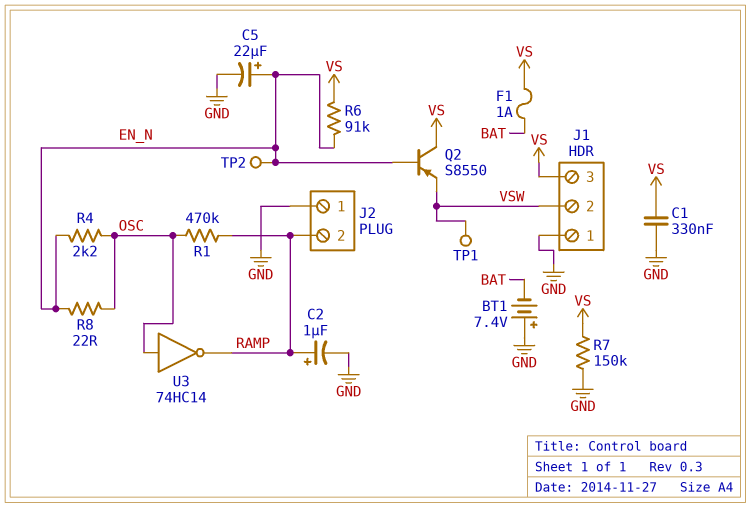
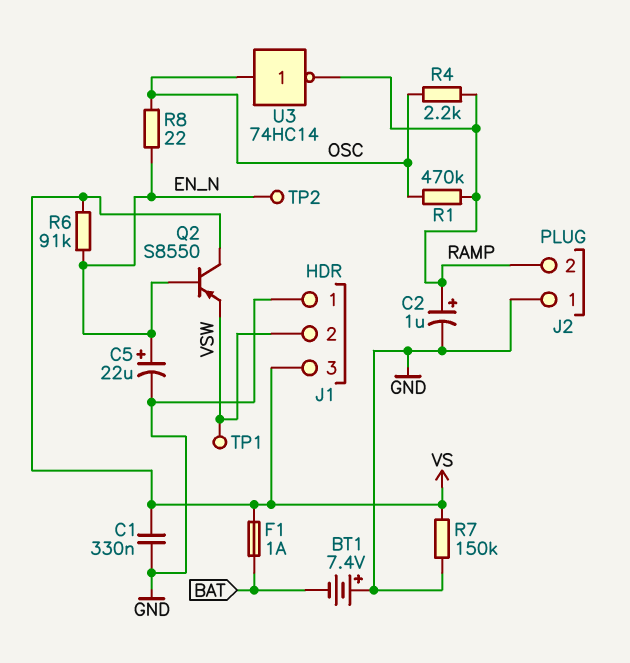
R4: 2.2k (EN_N, OSC) -> 2.2k (OSC, RAMP)

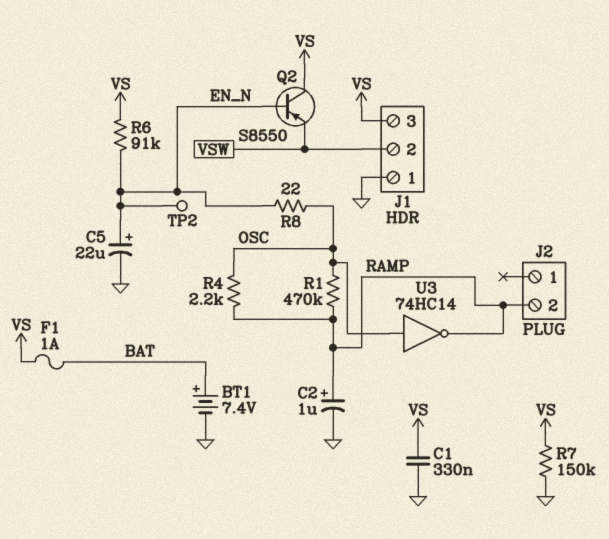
BT1: 7.4V (plus GND, minus BAT) -> 7.4V (plus BAT, minus GND)
J2 pin 1: GND -> none
TP1: test point (VSW) -> none

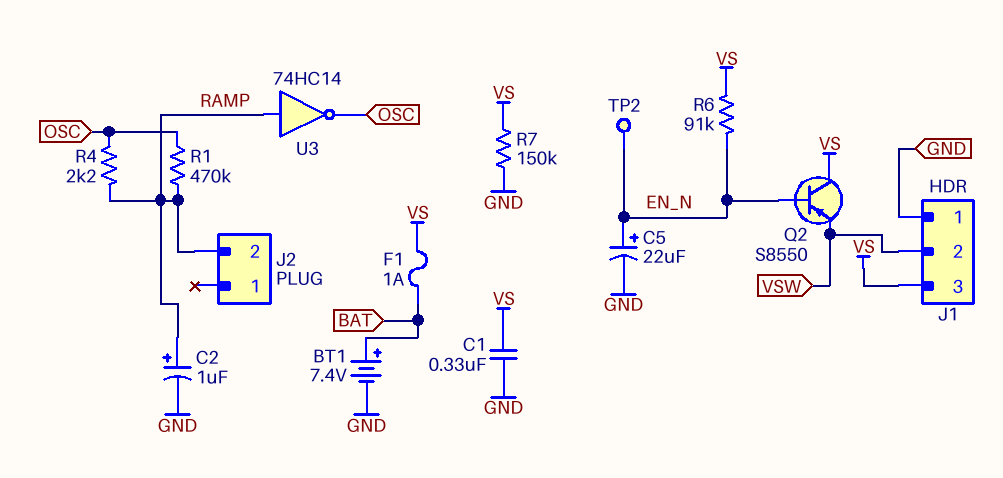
R8: 22 (EN_N, OSC) -> none
U3: NOT 74HC14 (in OSC, out RAMP) -> NOT 74HC14 (in RAMP, out OSC)

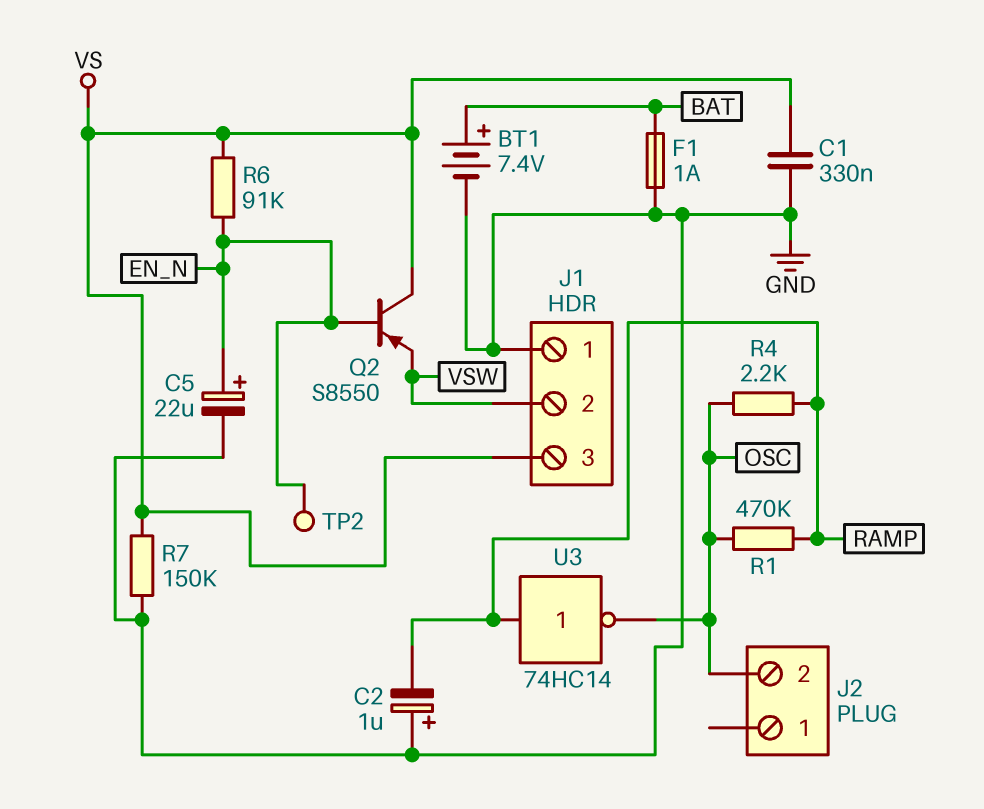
C2: 1uF (plus RAMP, minus GND) -> 1uF (plus GND, minus RAMP)
F1: 1A (BAT, VS) -> 1A (BAT, GND)
J2 pin 2: RAMP -> OSC

